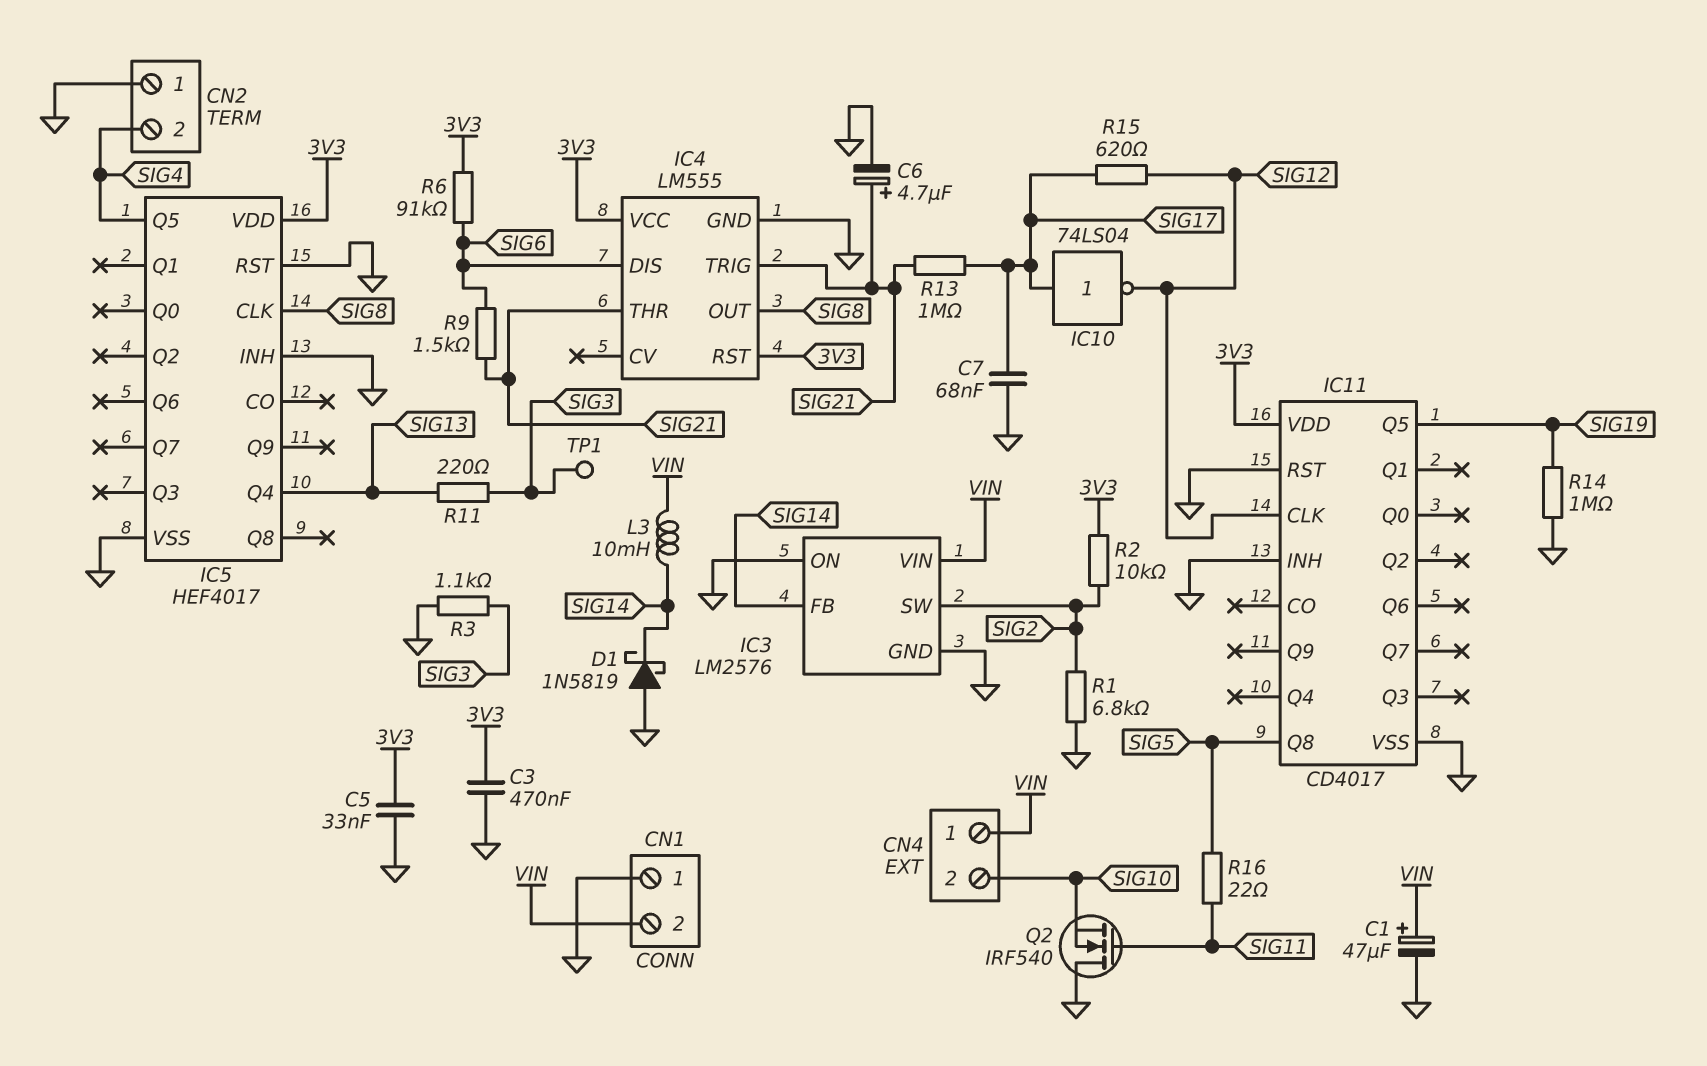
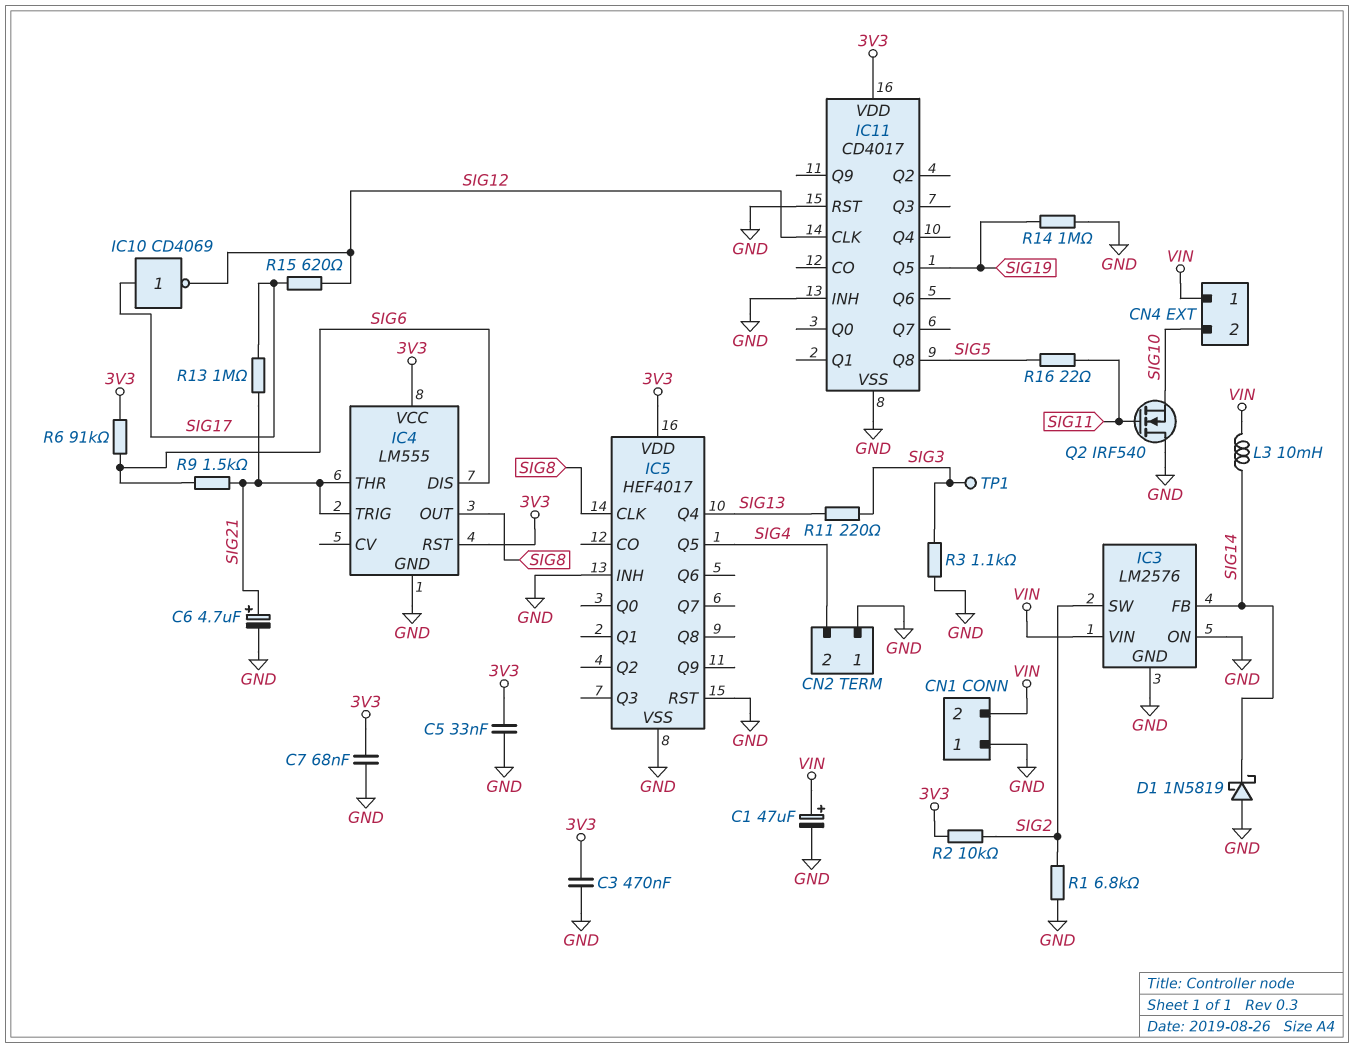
C7: 68nF (GND, SIG17) -> 68nF (3V3, GND)
IC10: NOT 74LS04 (in SIG17, out SIG12) -> NOT CD4069 (in SIG17, out SIG12)

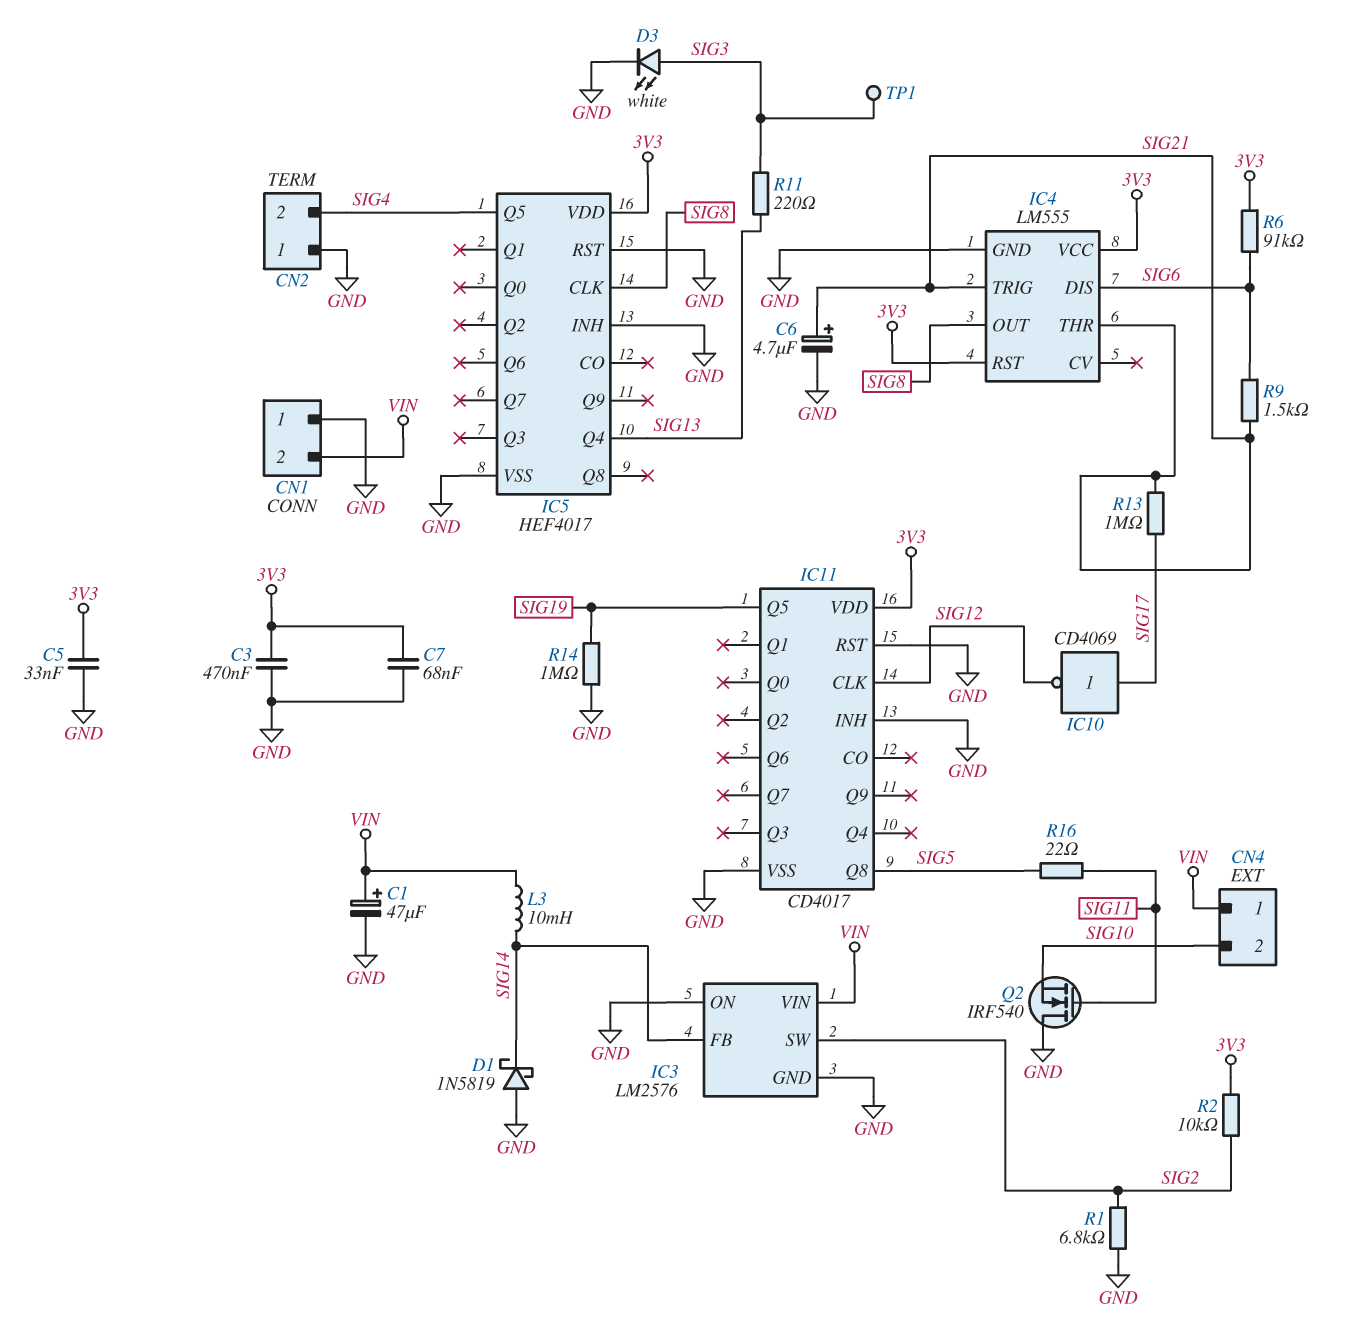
D3: none -> LED white (A SIG3, K GND)
R3: 1.1k (GND, SIG3) -> none
R15: 620 (SIG12, SIG17) -> none

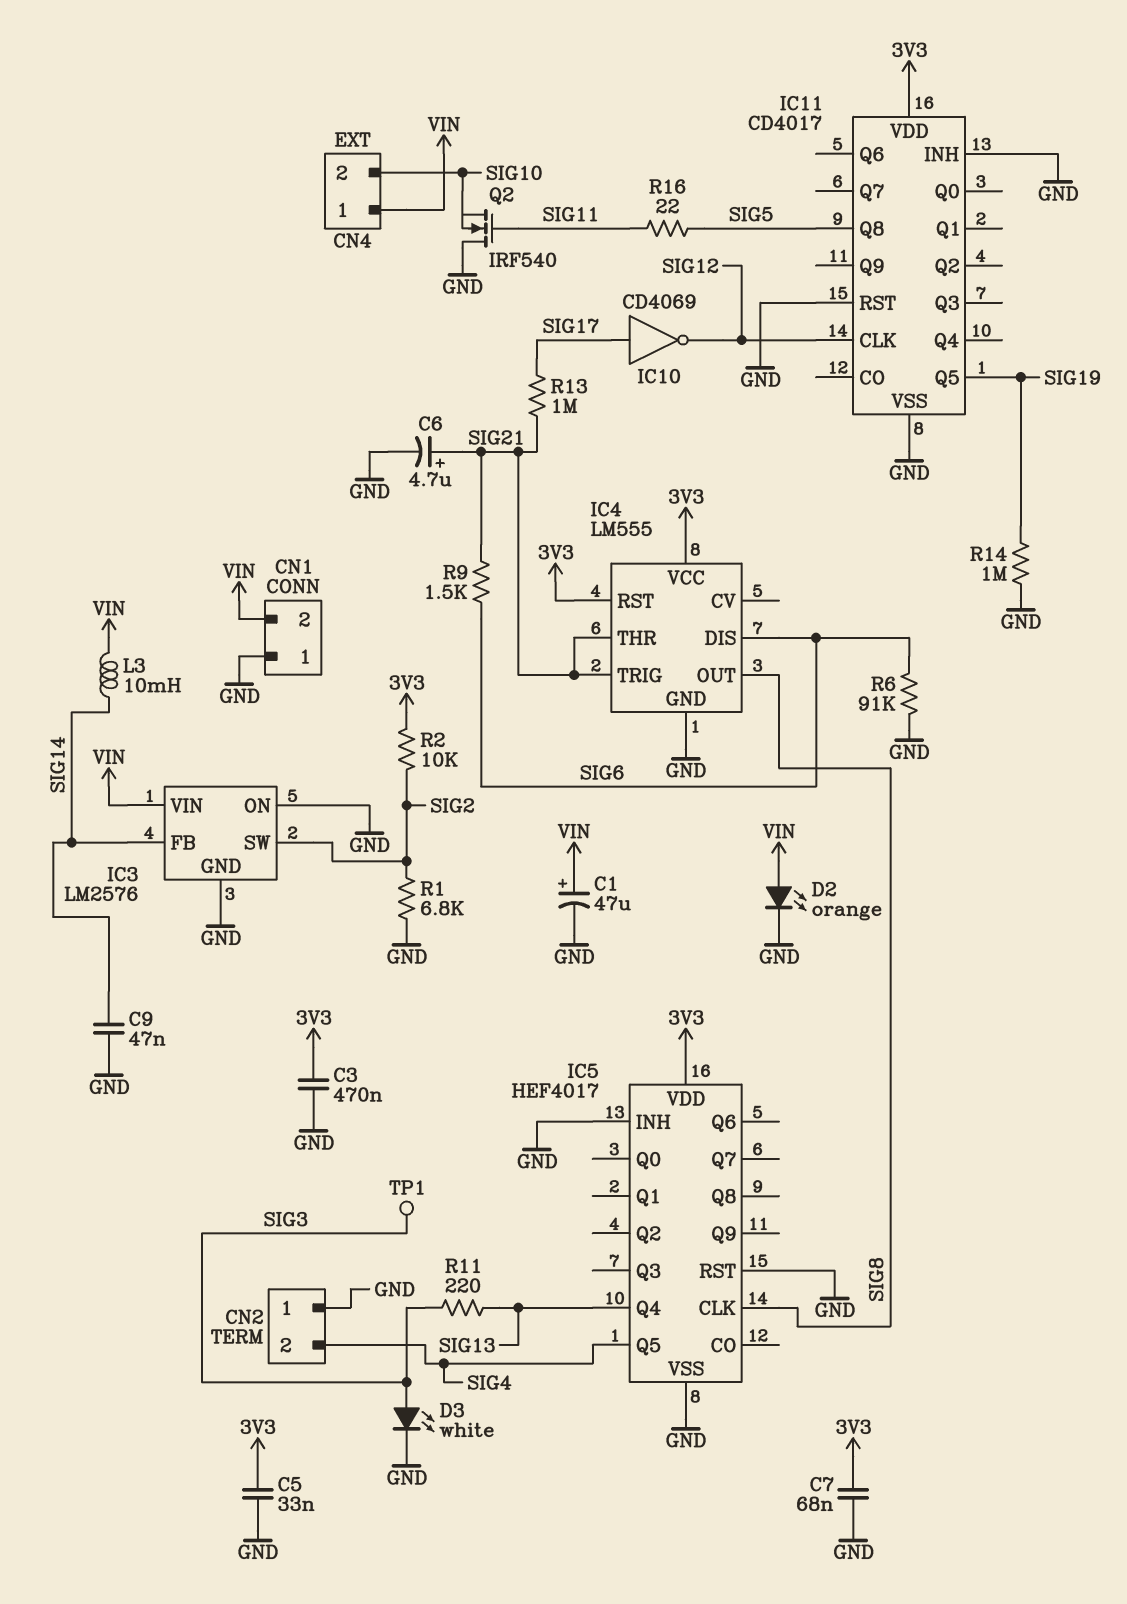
C9: none -> 47nF (GND, SIG14)
D1: schottky 1N5819 (A GND, K SIG14) -> none
D2: none -> LED orange (A VIN, K GND)
R6: 91k (3V3, SIG6) -> 91k (GND, SIG6)

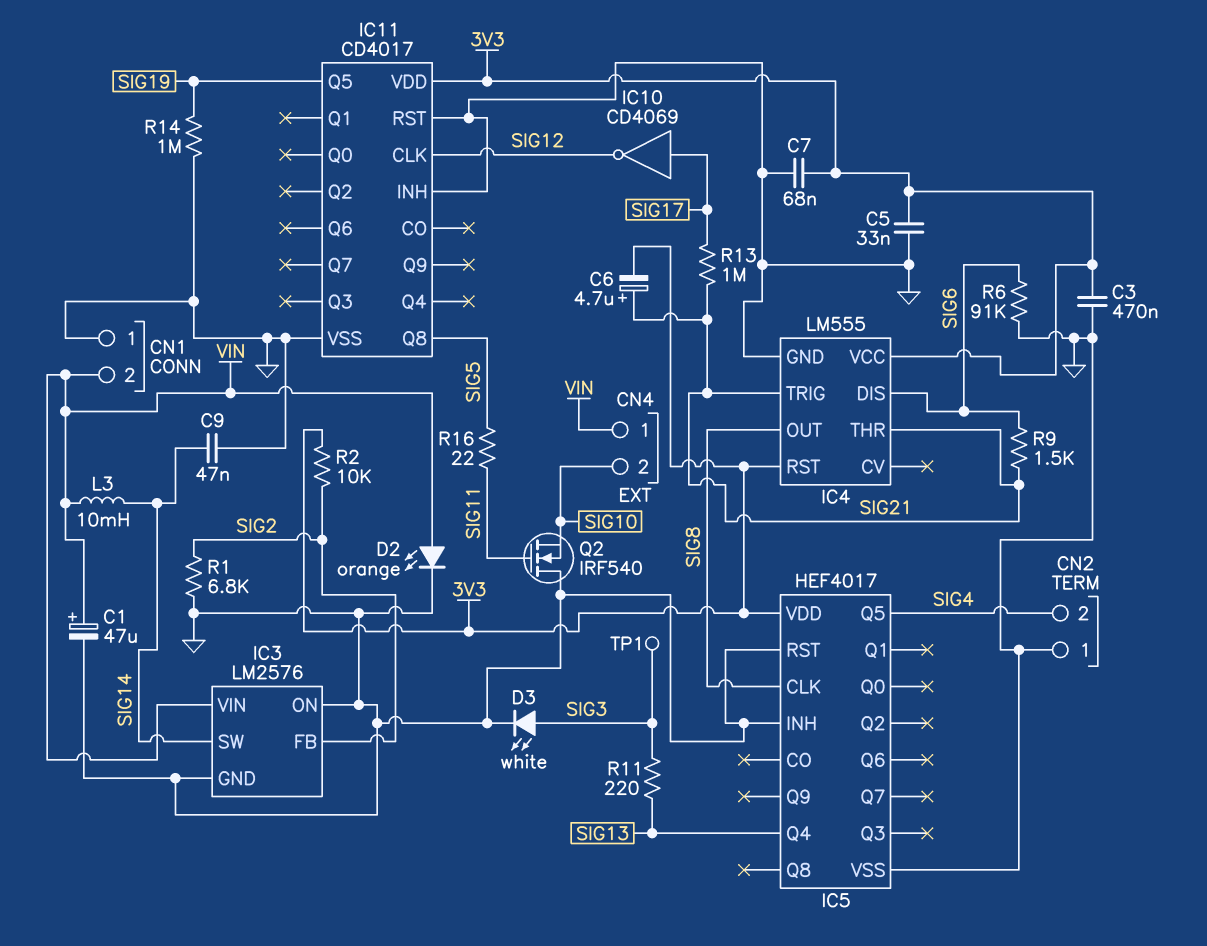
C6: 4.7uF (plus SIG21, minus GND) -> 4.7uF (plus SIG21, minus 3V3)
IC3 pin FB: SIG14 -> SIG2
IC3 pin SW: SIG2 -> SIG14

